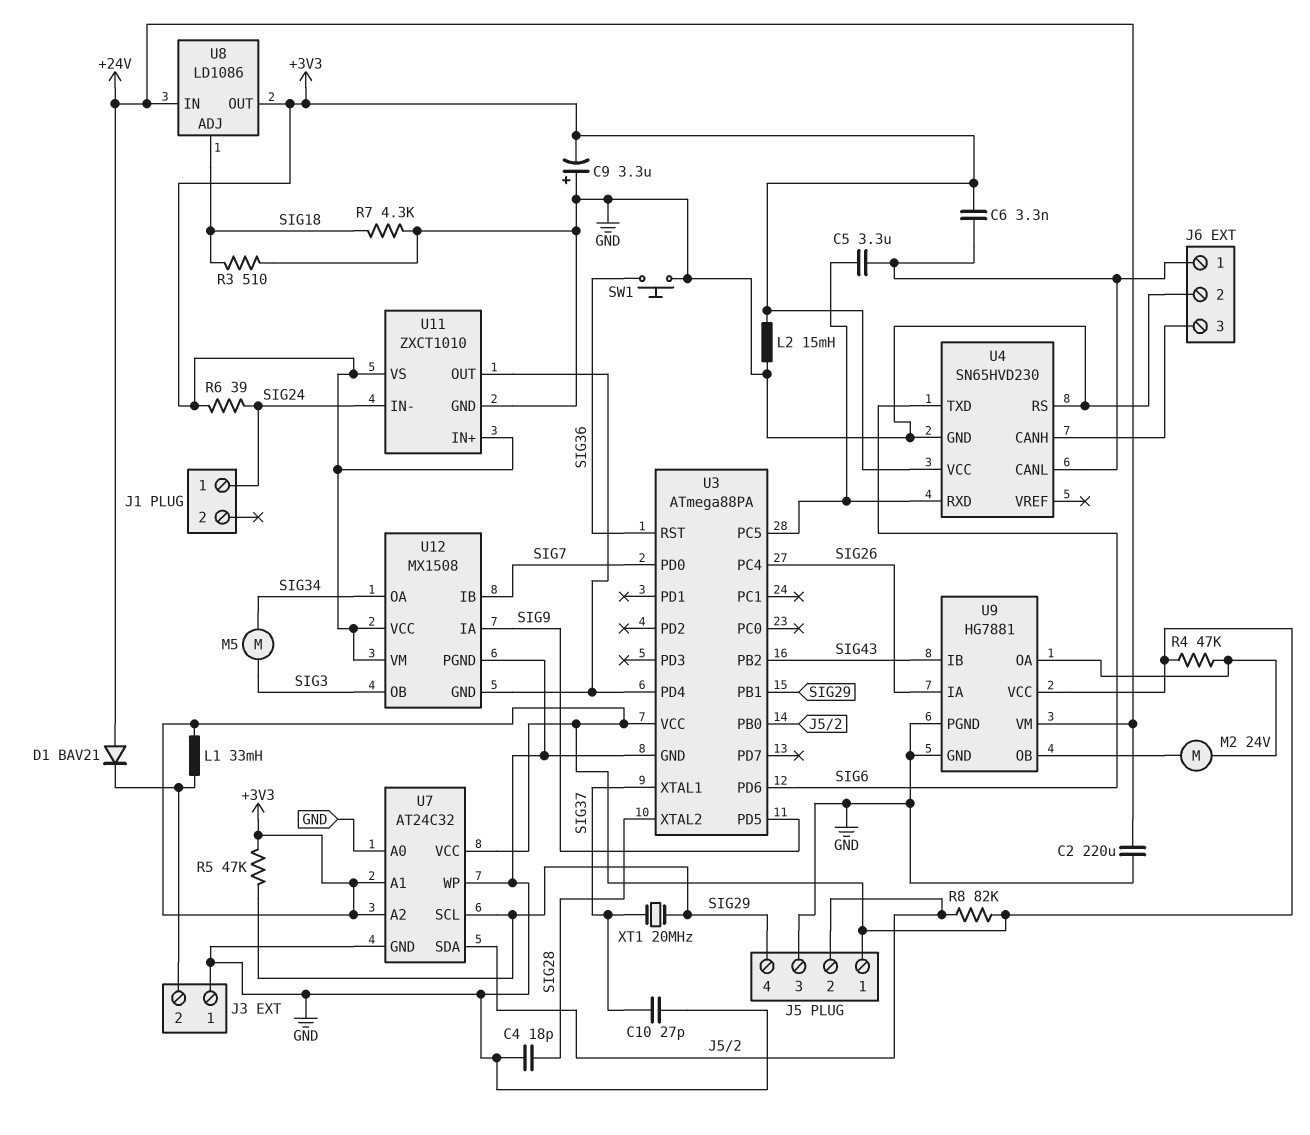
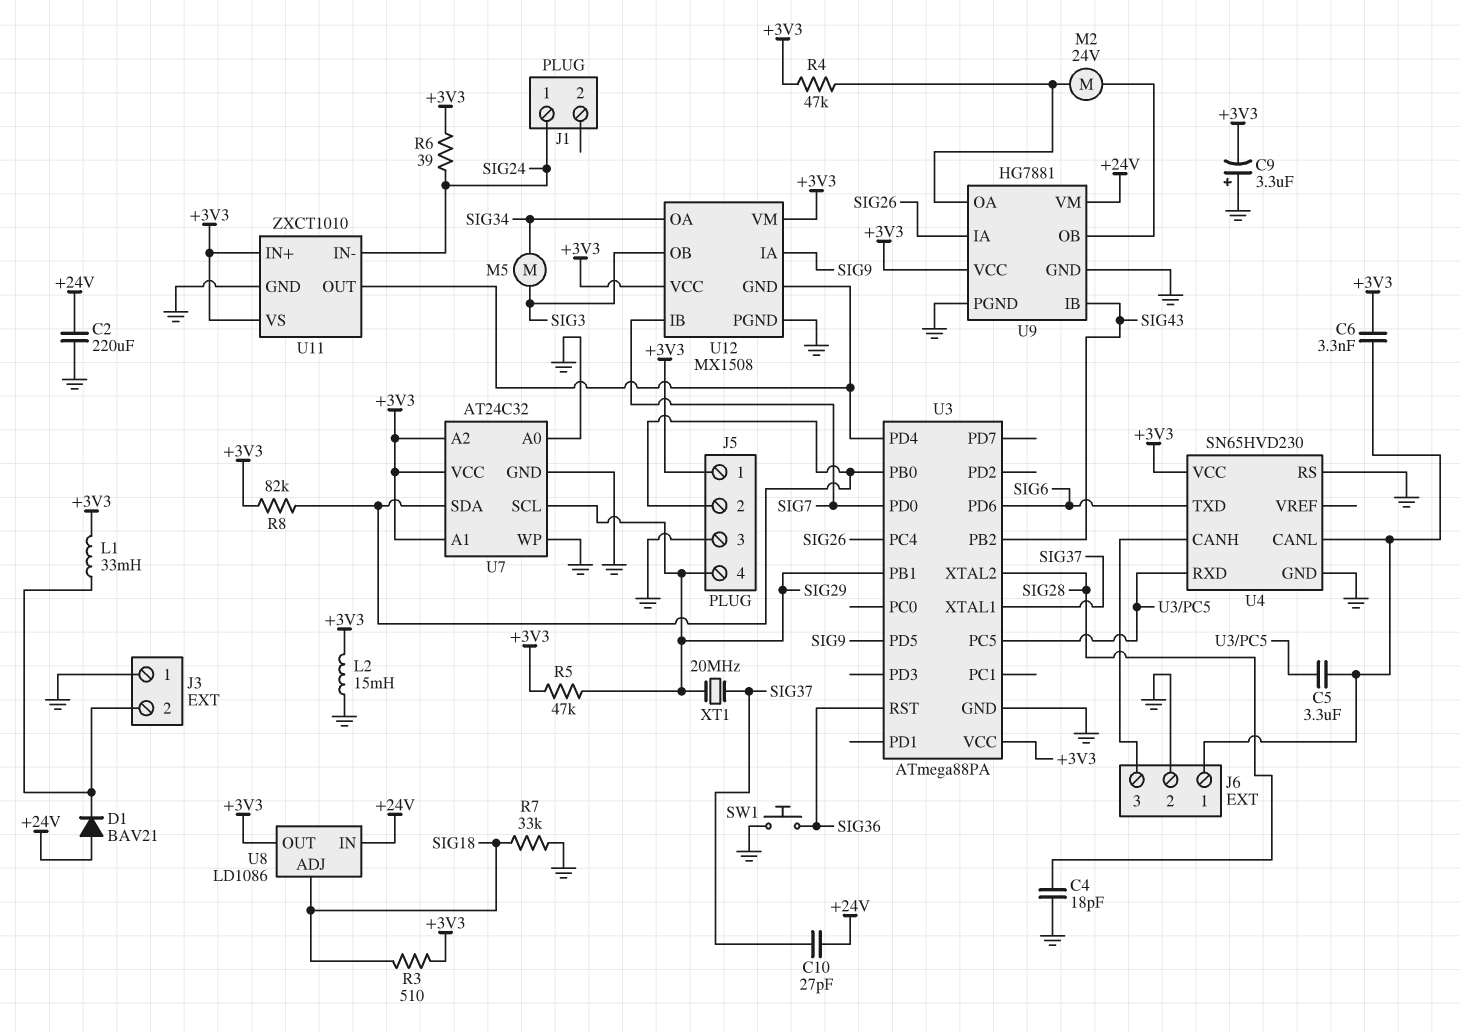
C10: 27pF (GND, SIG37) -> 27pF (+24V, SIG37)
R3: 510 (GND, SIG18) -> 510 (+3V3, SIG18)
R7: 4.3k (GND, SIG18) -> 33k (GND, SIG18)

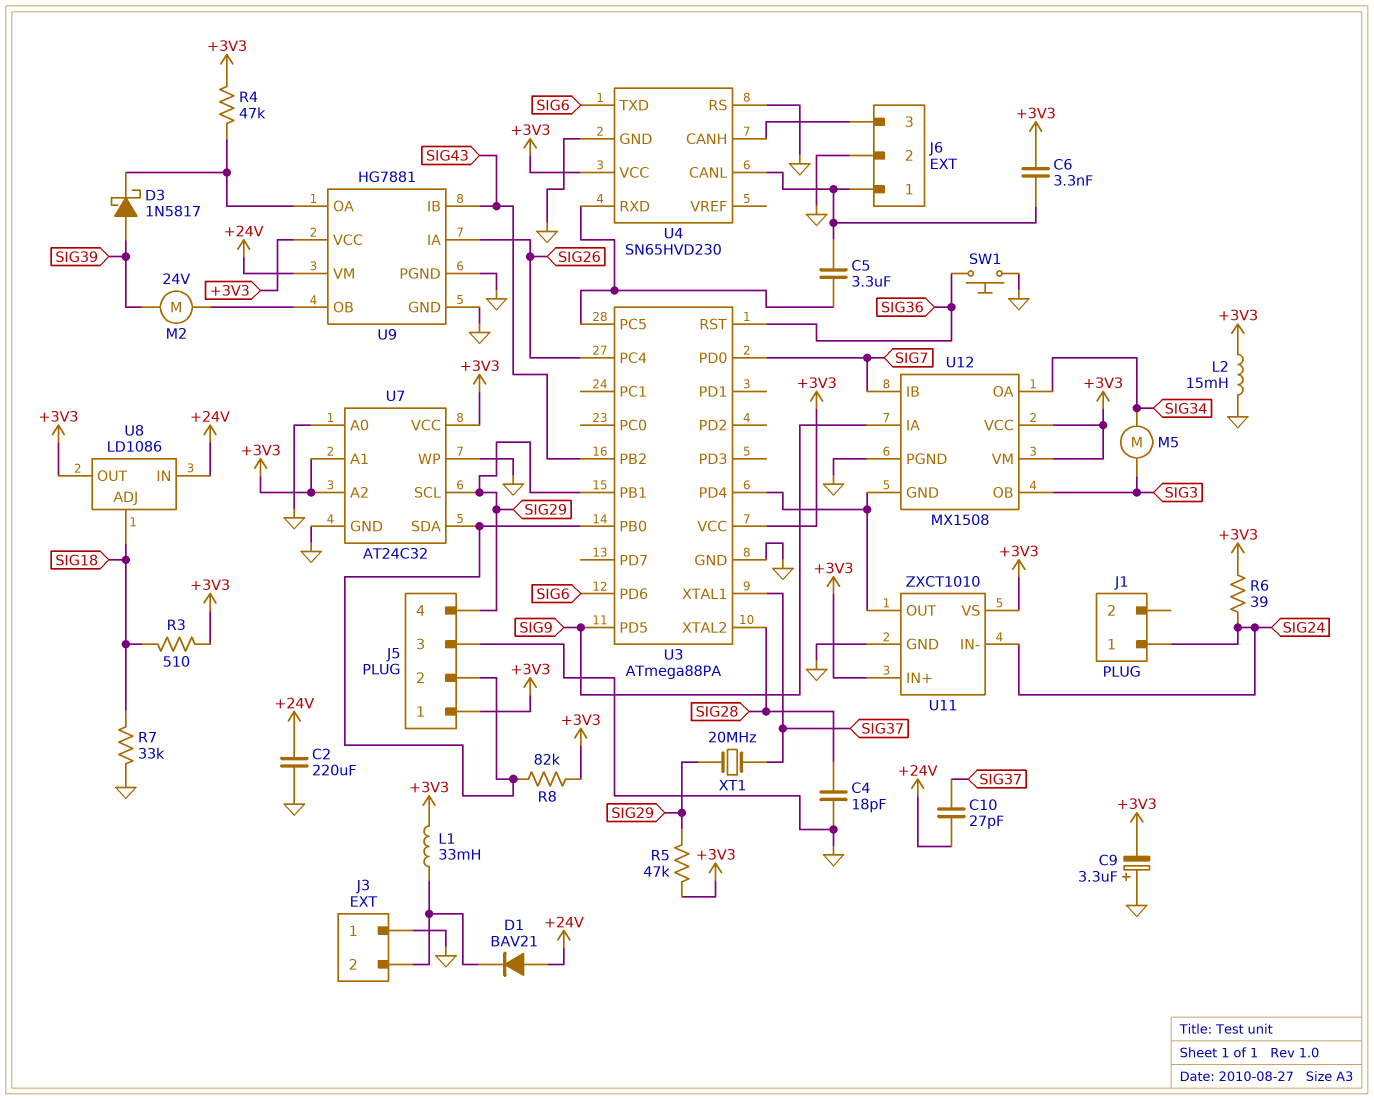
D3: none -> schottky 1N5817 (A SIG39, K U9/OA)
M2: motor 24V (U9/OA, U9/OB) -> motor 24V (SIG39, U9/OB)

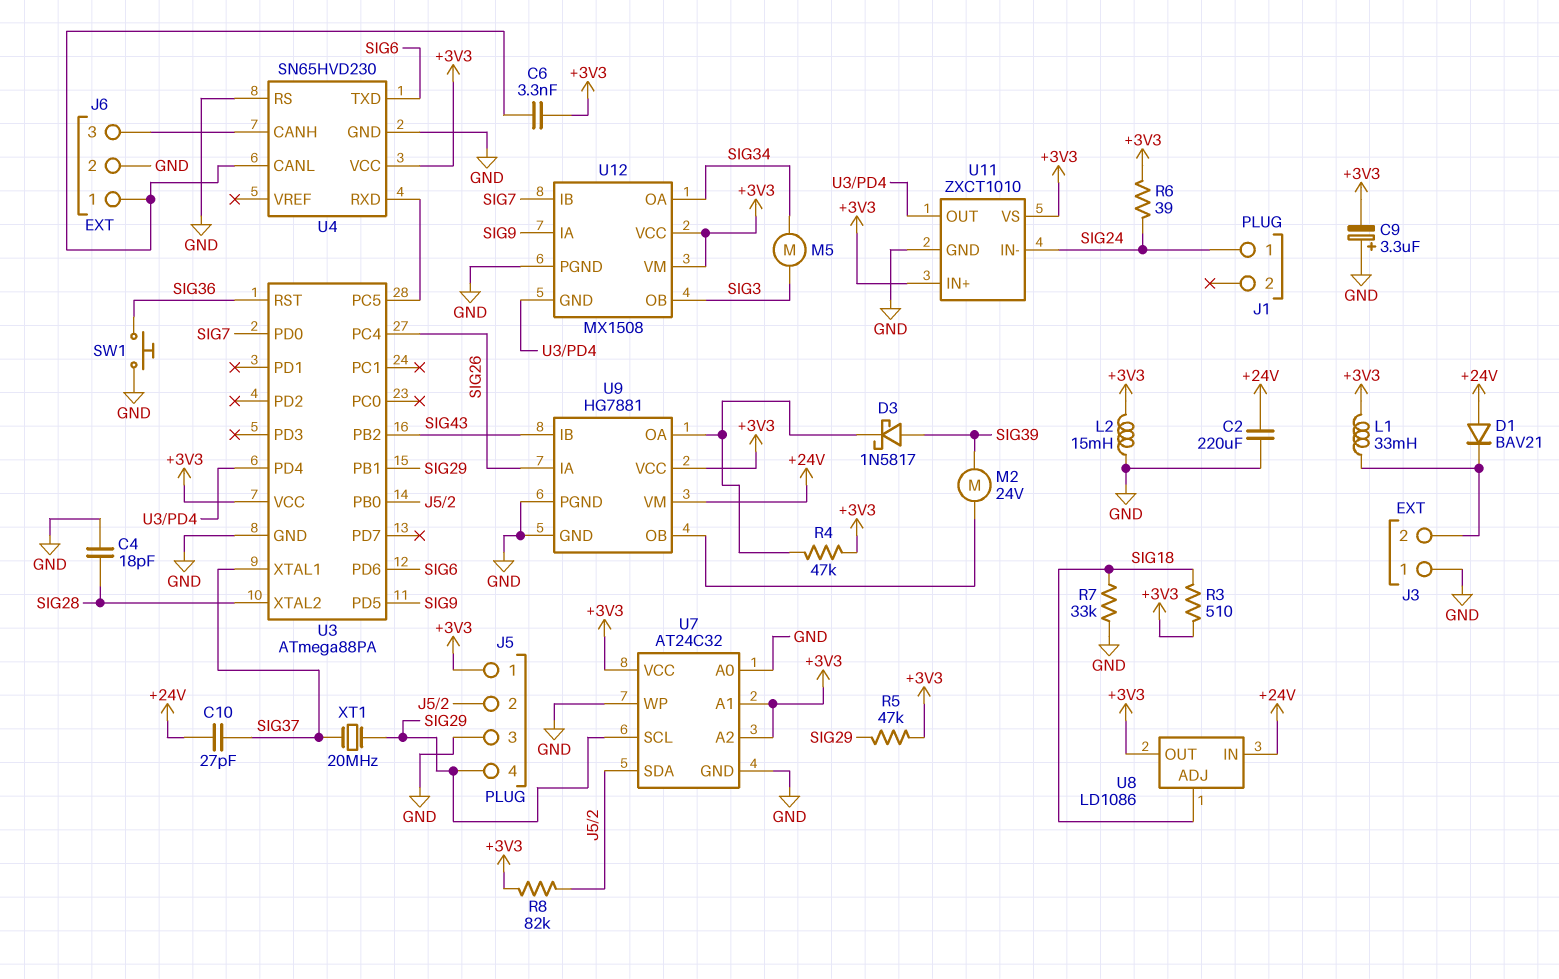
C5: 3.3uF (J6/1, U3/PC5) -> none

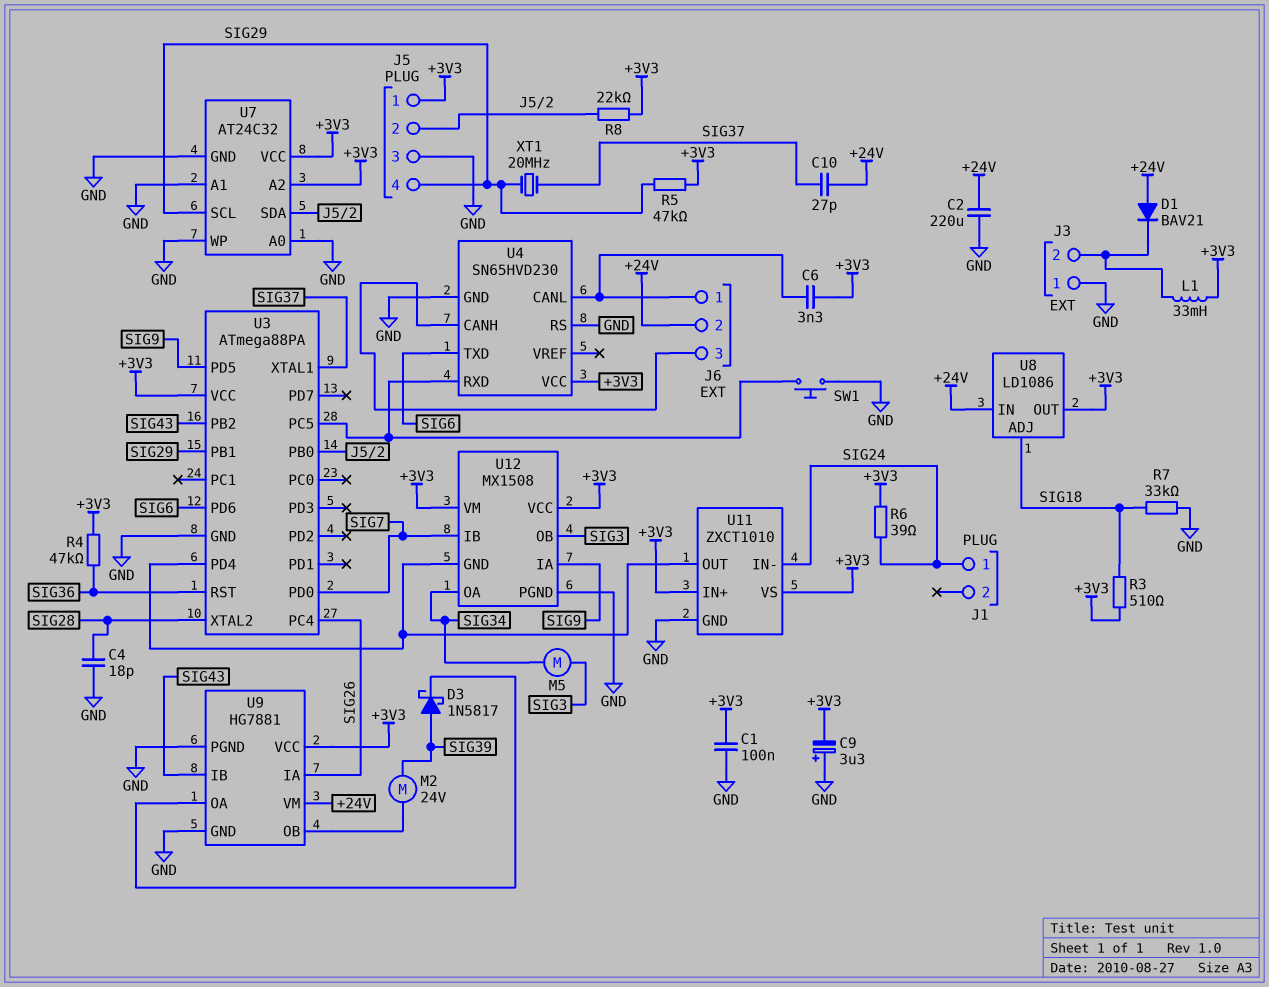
C1: none -> 100nF (+3V3, GND)
J6 pin 2: GND -> +24V
L2: 15mH (+3V3, GND) -> none
R4: 47k (+3V3, U9/OA) -> 47k (+3V3, SIG36)
R8: 82k (+3V3, J5/2) -> 22k (+3V3, J5/2)
SW1: button (GND, SIG36) -> button (GND, U3/PC5)
U7 pin A1: +3V3 -> GND

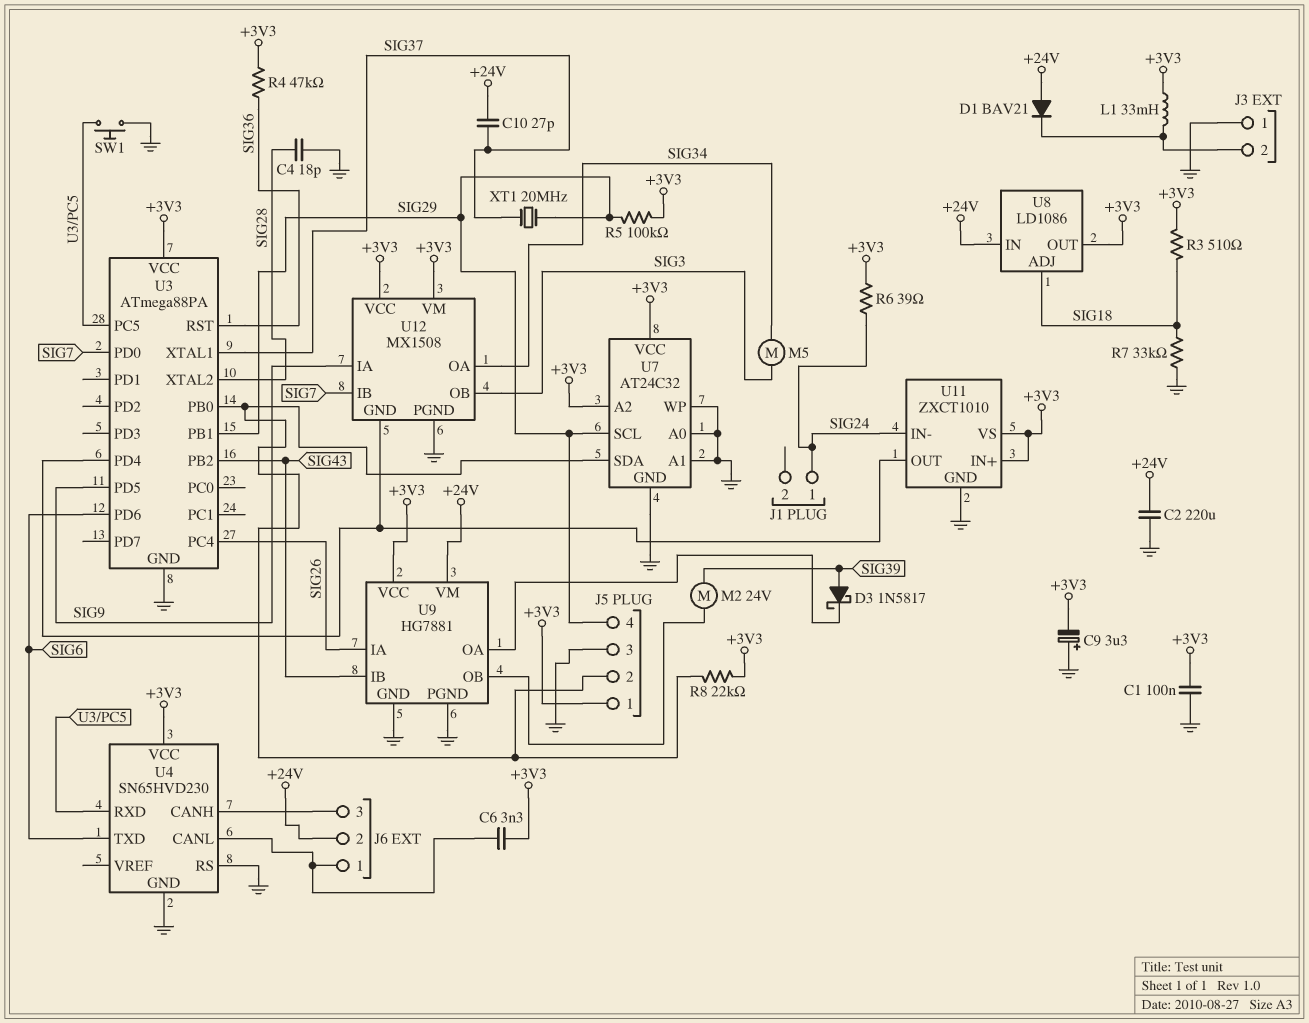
R5: 47k (+3V3, SIG29) -> 100k (+3V3, SIG29)

